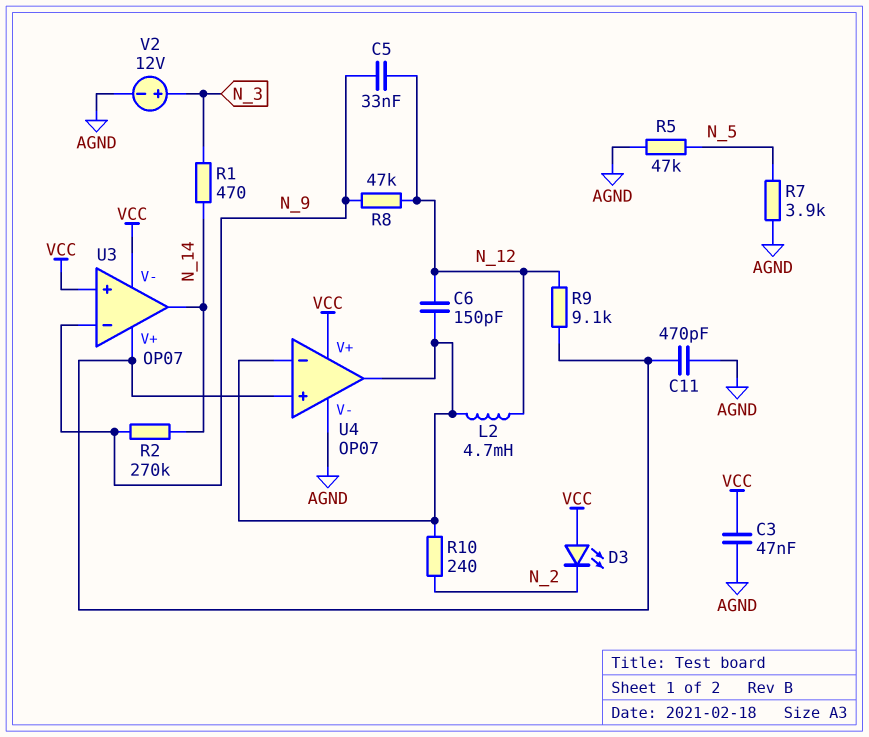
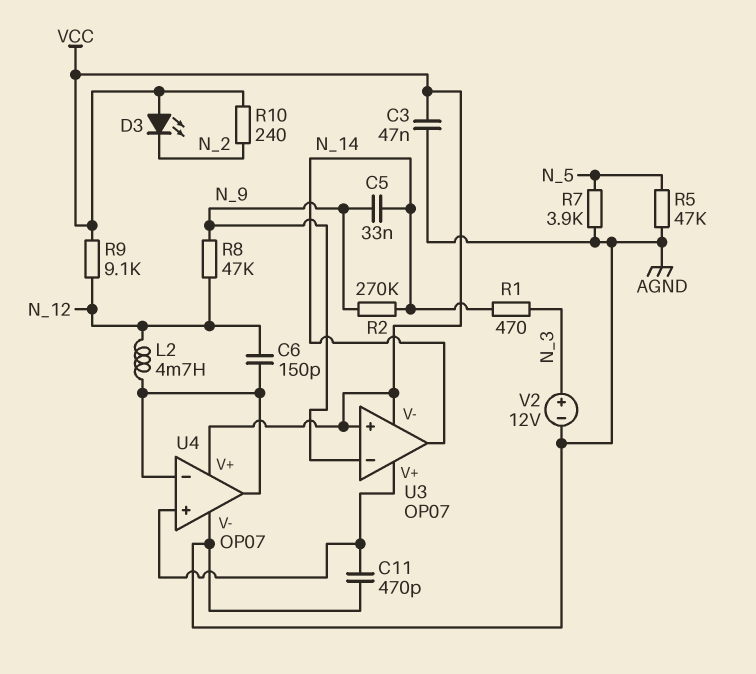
C5: 33nF (N_9, N_12) -> 33nF (N_9, N_14)
R9: 9.1k (N_12, U3/V+) -> 9.1k (N_12, VCC)
R10: 240 (N_2, U4/in-) -> 240 (N_2, VCC)

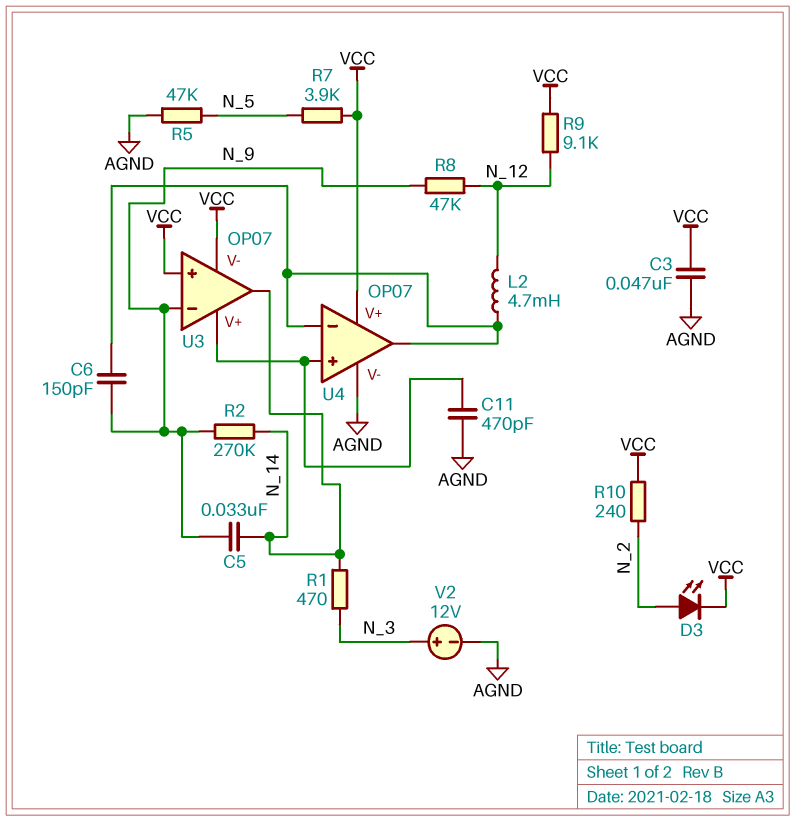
C6: 150pF (N_12, U4/in-) -> 150pF (N_9, U4/in-)
D3: LED (A VCC, K N_2) -> LED (A N_2, K VCC)
R7: 3.9k (AGND, N_5) -> 3.9k (N_5, VCC)

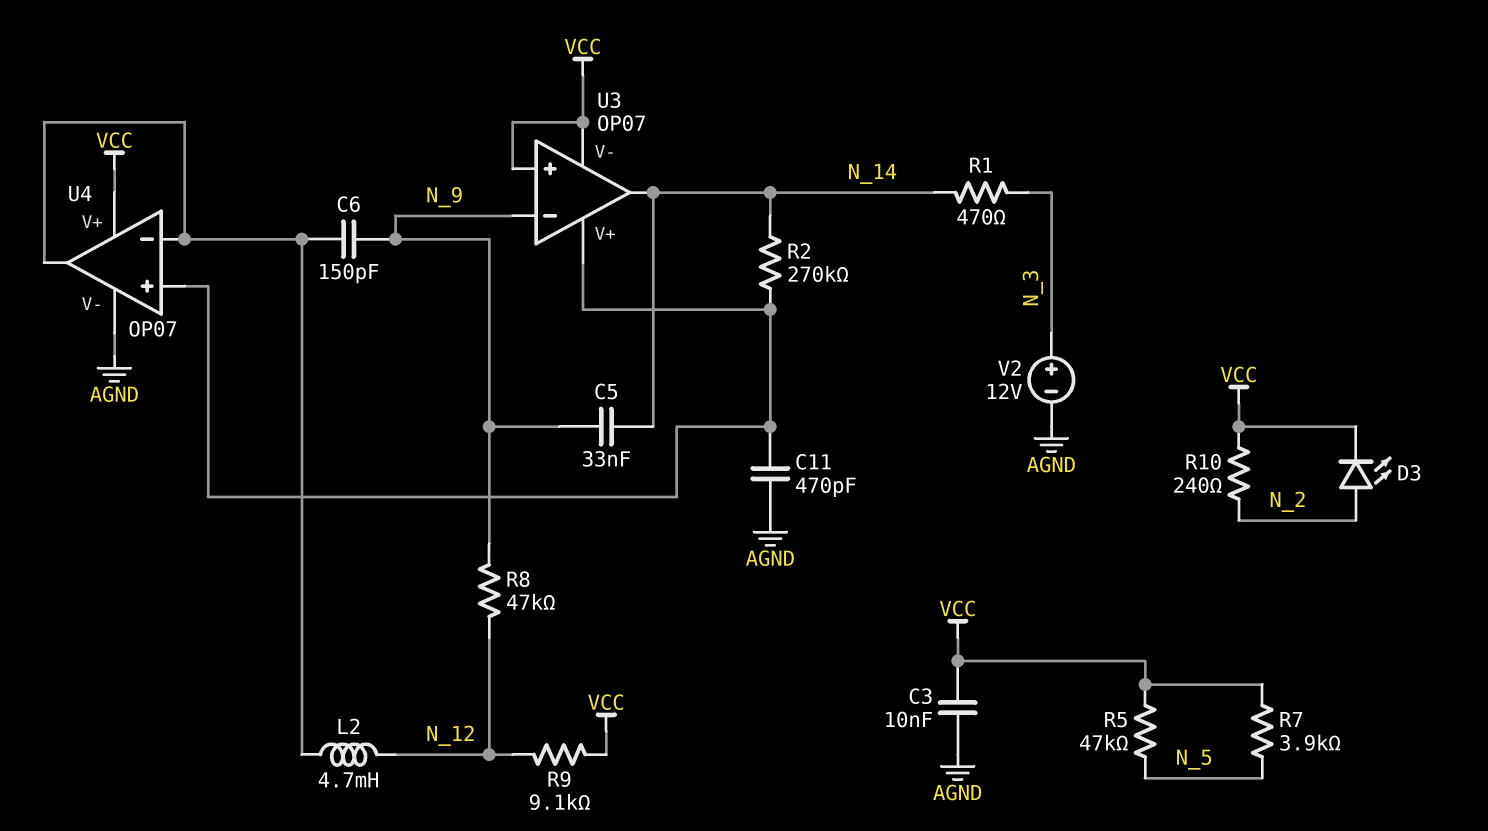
C3: 47nF (AGND, VCC) -> 10nF (AGND, VCC)
R2: 270k (N_9, N_14) -> 270k (N_14, U3/V+)
R5: 47k (AGND, N_5) -> 47k (N_5, VCC)

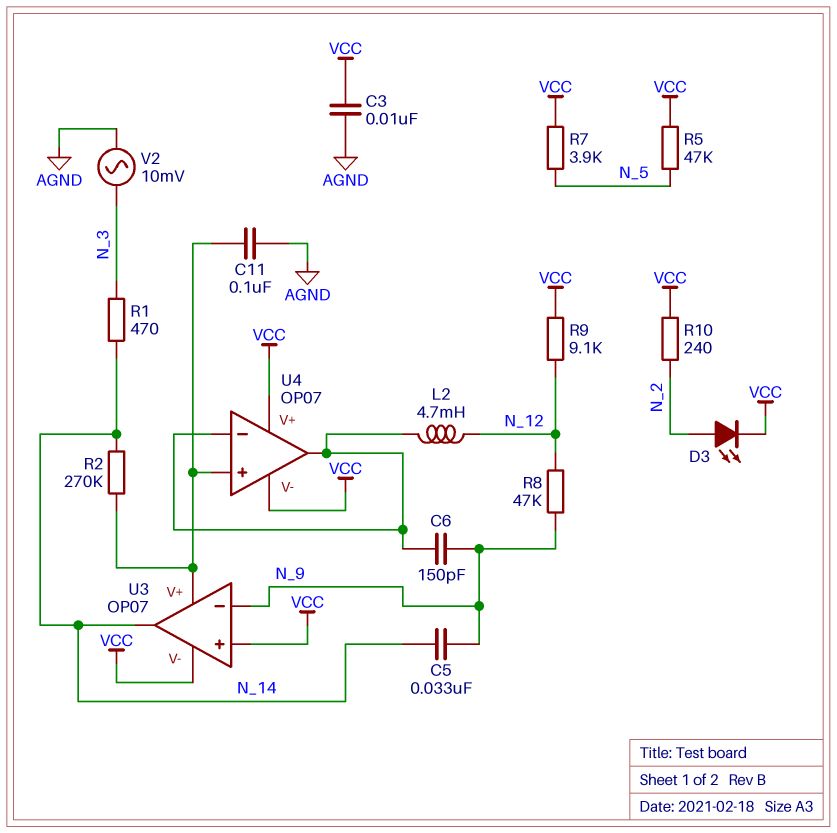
C11: 470pF (AGND, U3/V+) -> 100nF (AGND, U3/V+)
U4 pin V-: AGND -> VCC
V2: 12V (plus N_3, minus AGND) -> AC 10mV (AGND, N_3)

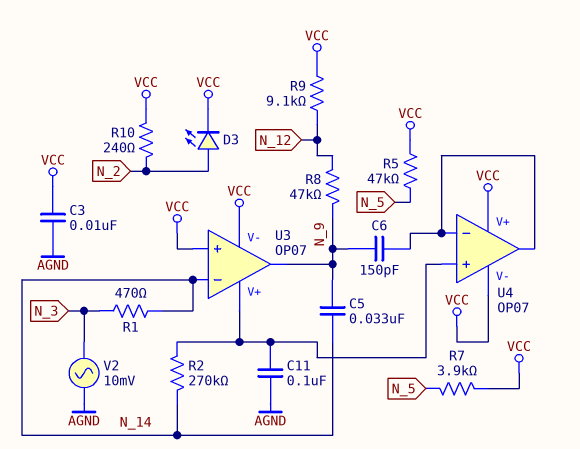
L2: 4.7mH (N_12, U4/in-) -> none
U3 pin in-: N_9 -> N_14
U3 pin out: N_14 -> N_9

